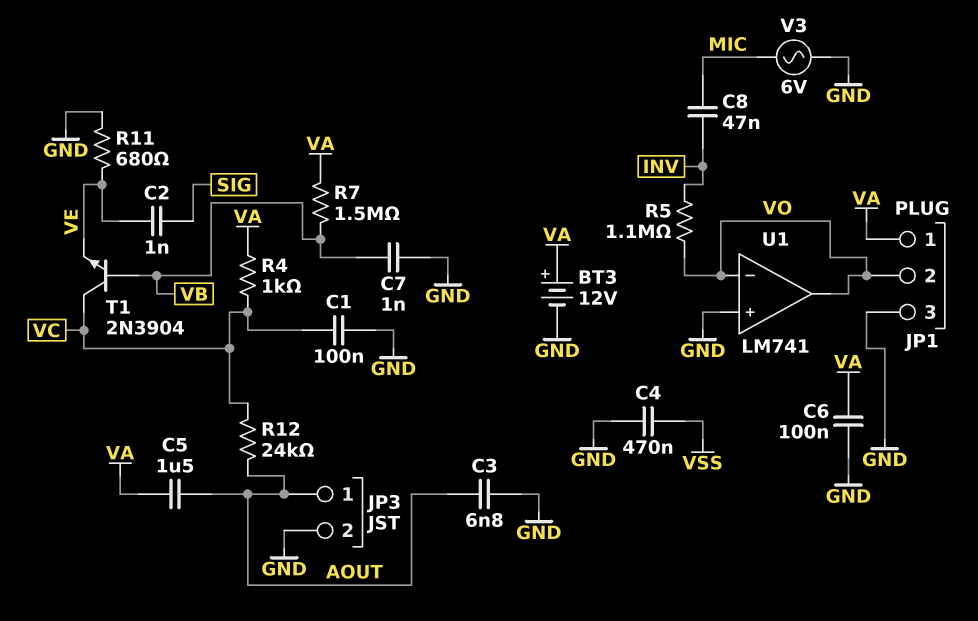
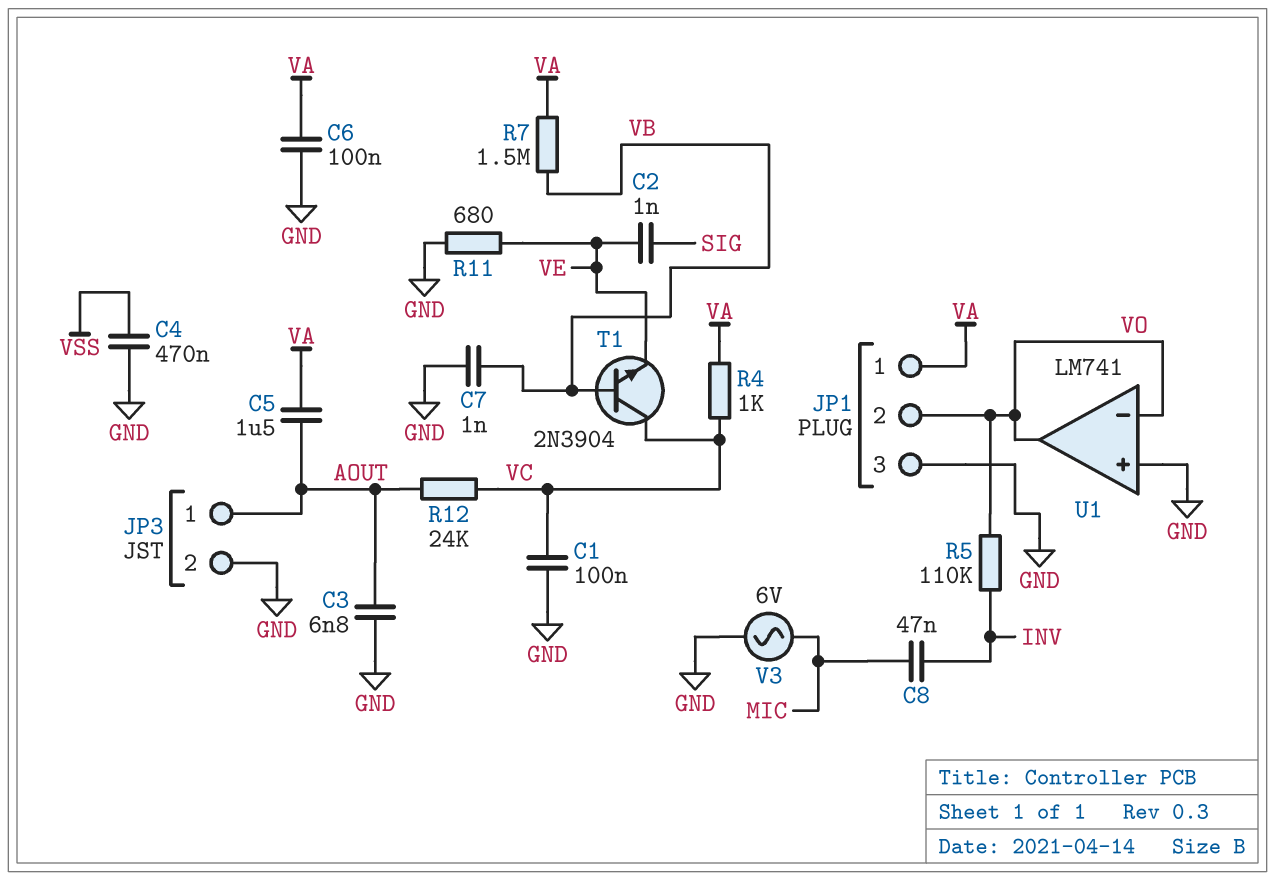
BT3: 12V (plus VA, minus GND) -> none
R5: 1.1M (INV, VO) -> 110k (INV, VO)

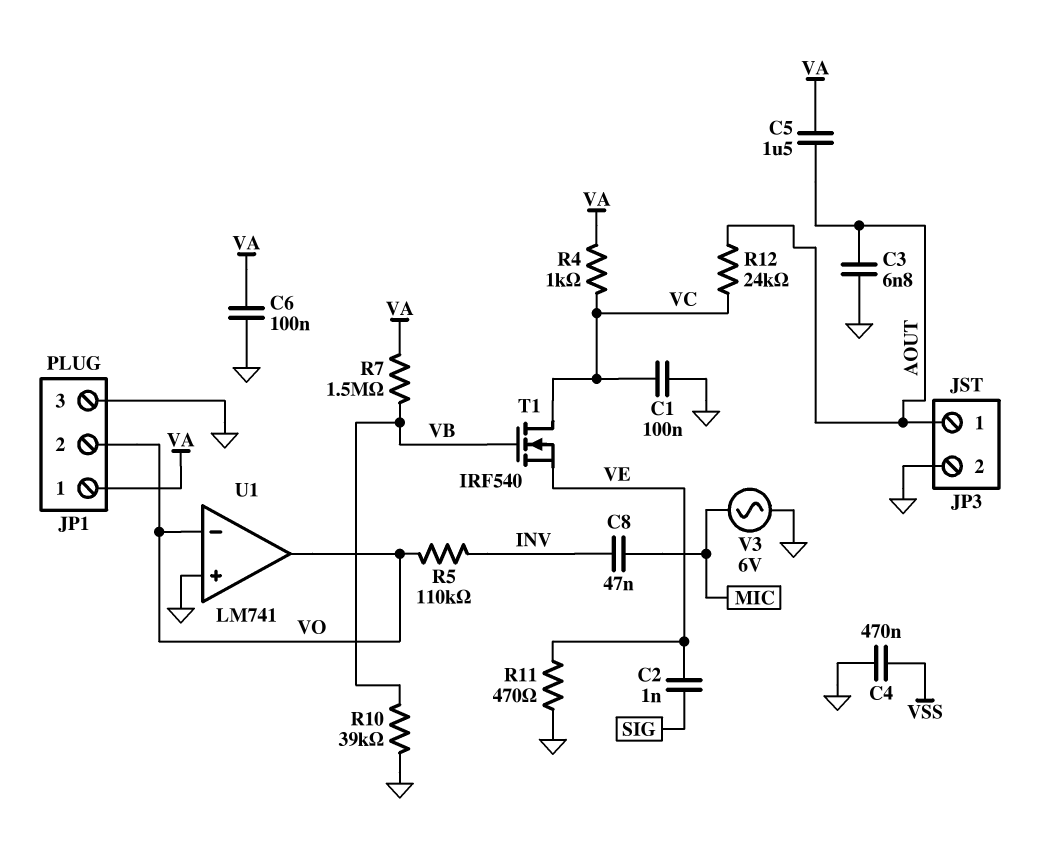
C7: 1nF (GND, VB) -> none
R10: none -> 39k (GND, VB)
R11: 680 (GND, VE) -> 470 (GND, VE)
T1: NPN 2N3904 (B VB, C VC, E VE) -> NMOS IRF540 (G VB, D VC, S VE)

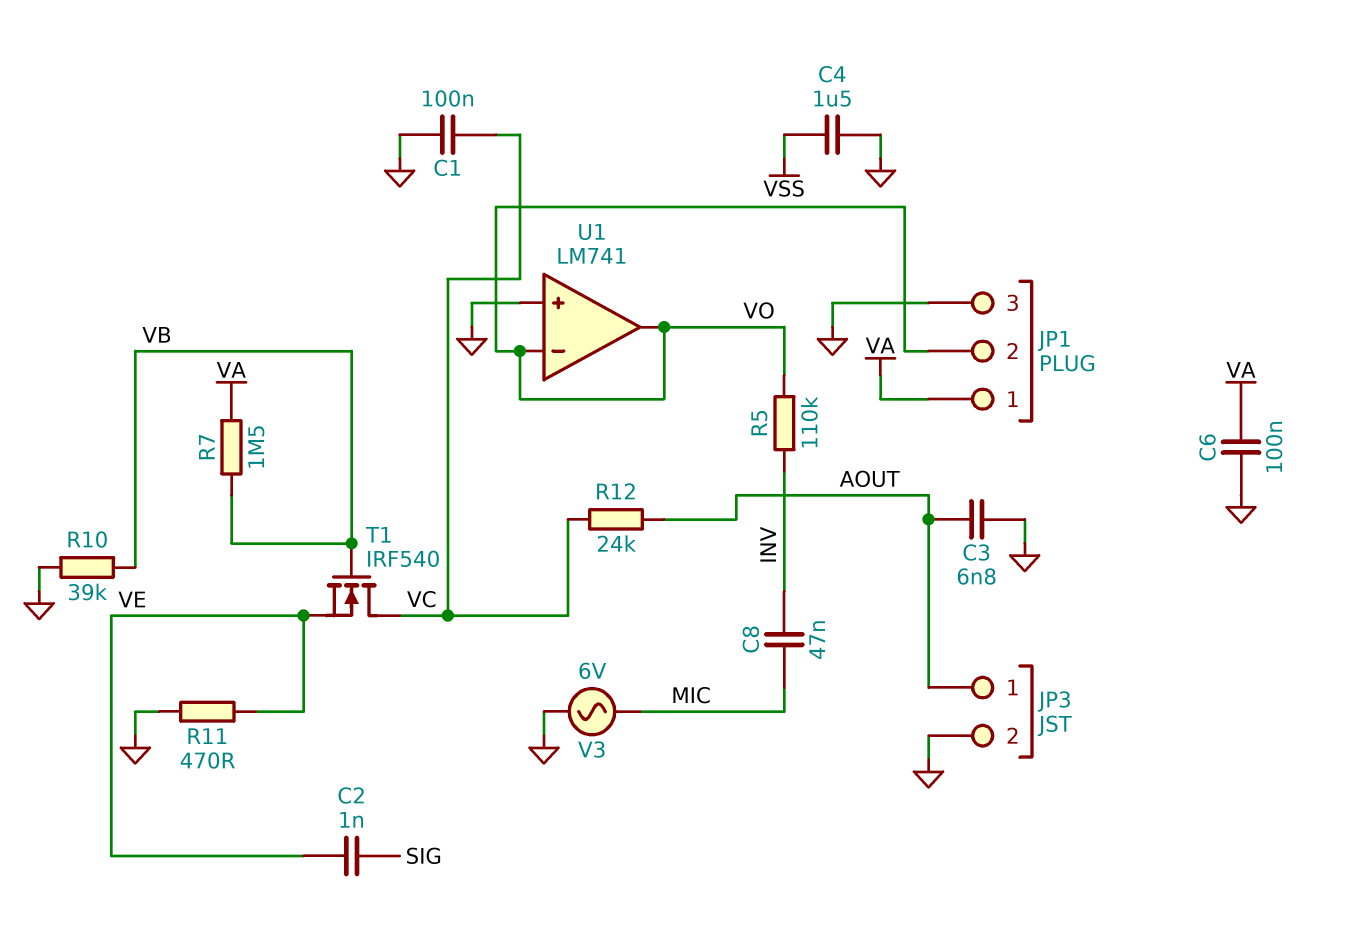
C4: 470nF (GND, VSS) -> 1.5uF (GND, VSS)
C5: 1.5uF (AOUT, VA) -> none
R4: 1k (VA, VC) -> none

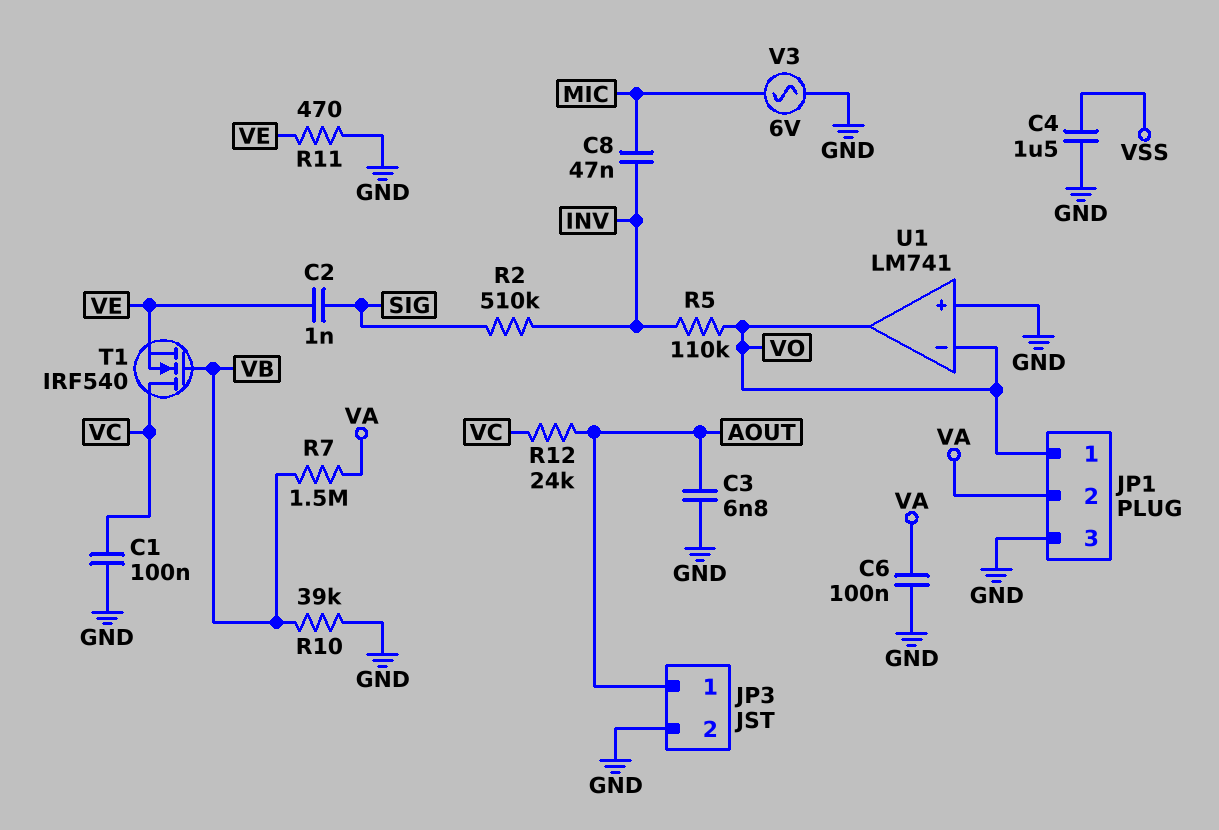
JP1 pin 1: VA -> VO
JP1 pin 2: VO -> VA
R2: none -> 510k (INV, SIG)

